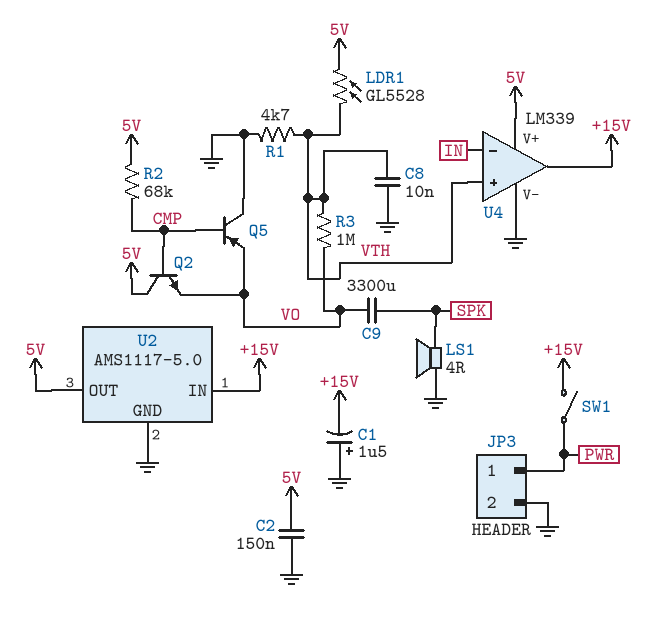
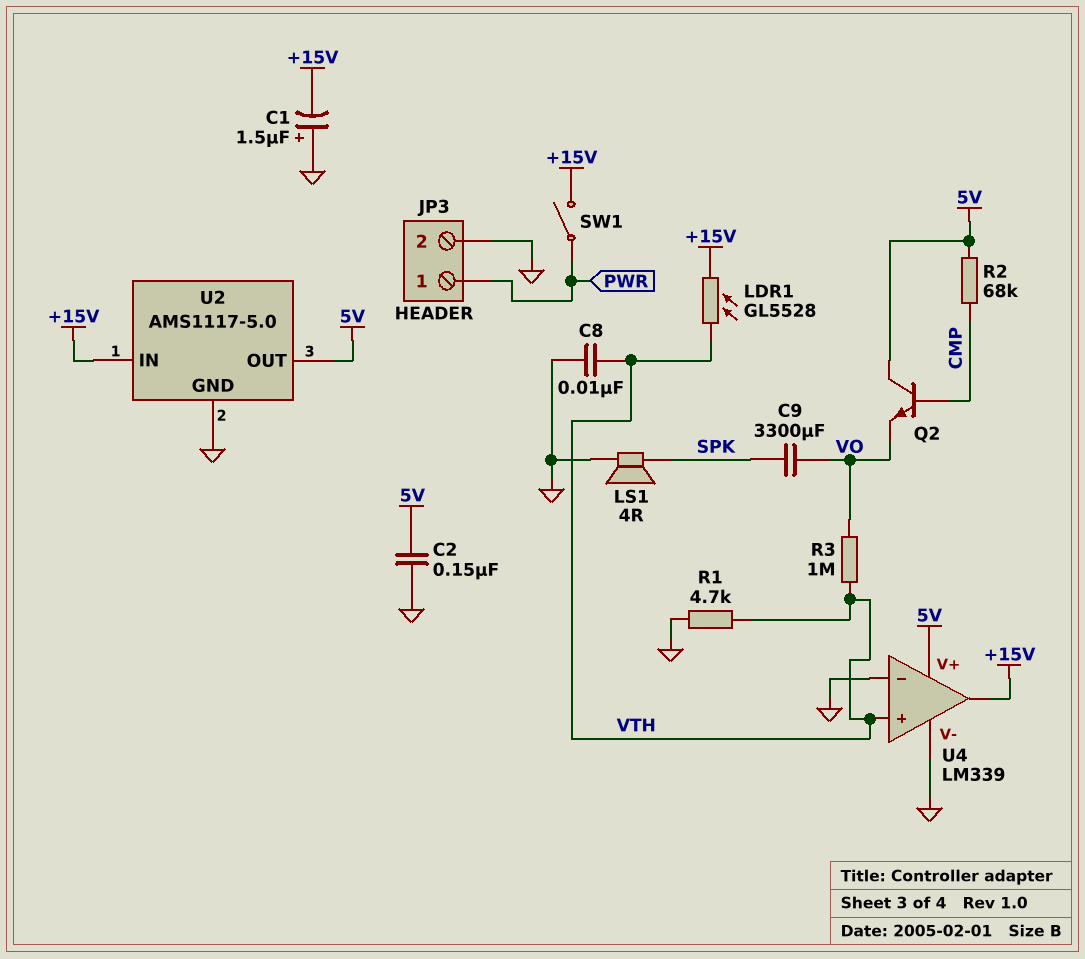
LDR1: GL5528 (5V, VTH) -> GL5528 (+15V, VTH)
Q5: PNP (B CMP, C GND, E VO) -> none
U4 pin in-: IN -> GND

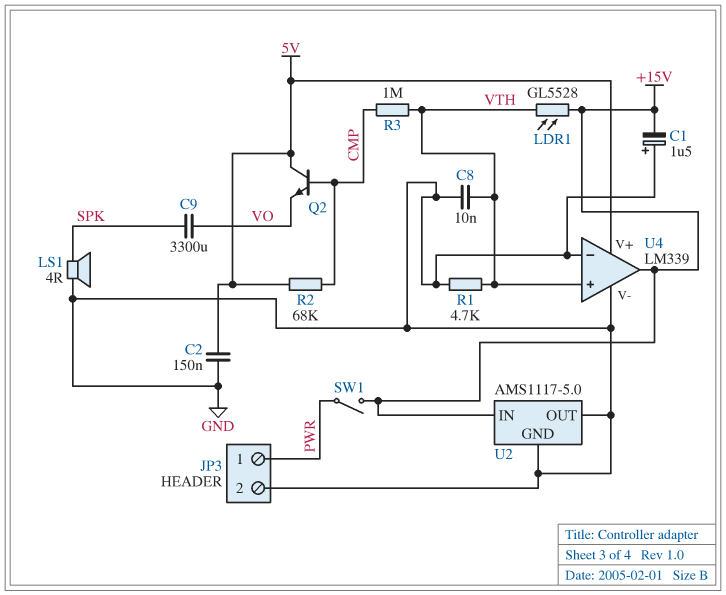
R3: 1M (VO, VTH) -> 1M (CMP, VTH)
U2 pin OUT: 5V -> GND

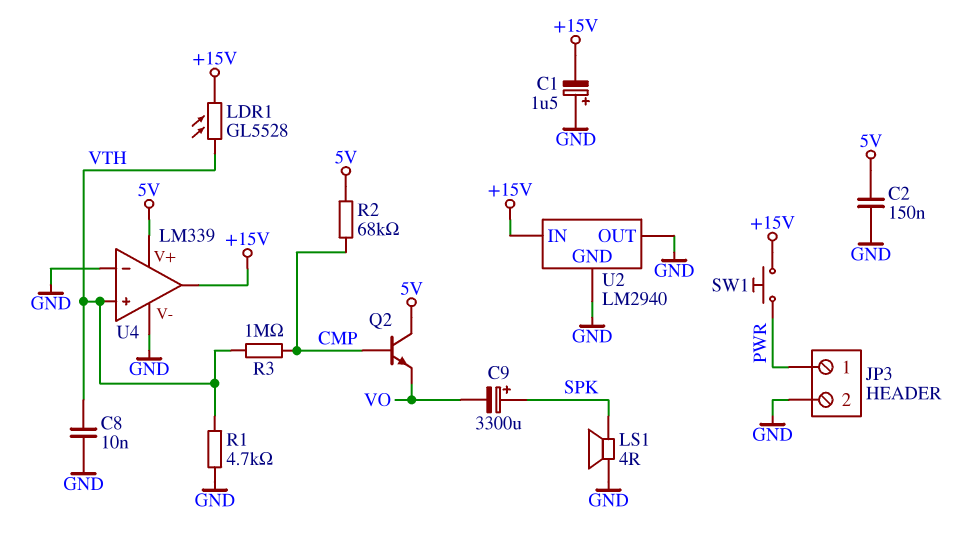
C9: 3300uF (SPK, VO) -> 3300uF (plus SPK, minus VO)
SW1: switch (+15V, PWR) -> button (+15V, PWR)
U2: AMS1117-5.0 -> LM2940

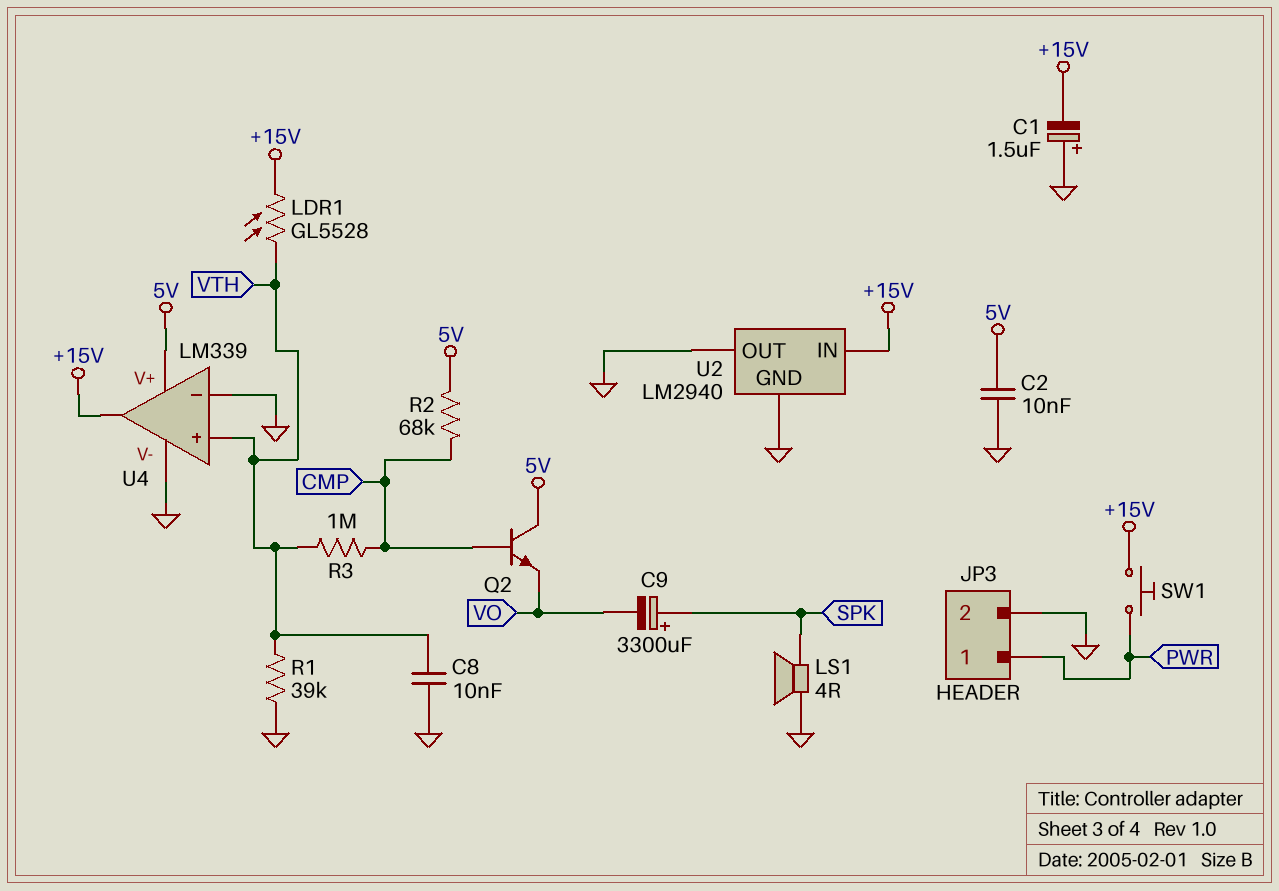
C2: 150nF (5V, GND) -> 10nF (5V, GND)
R1: 4.7k (GND, VTH) -> 39k (GND, VTH)

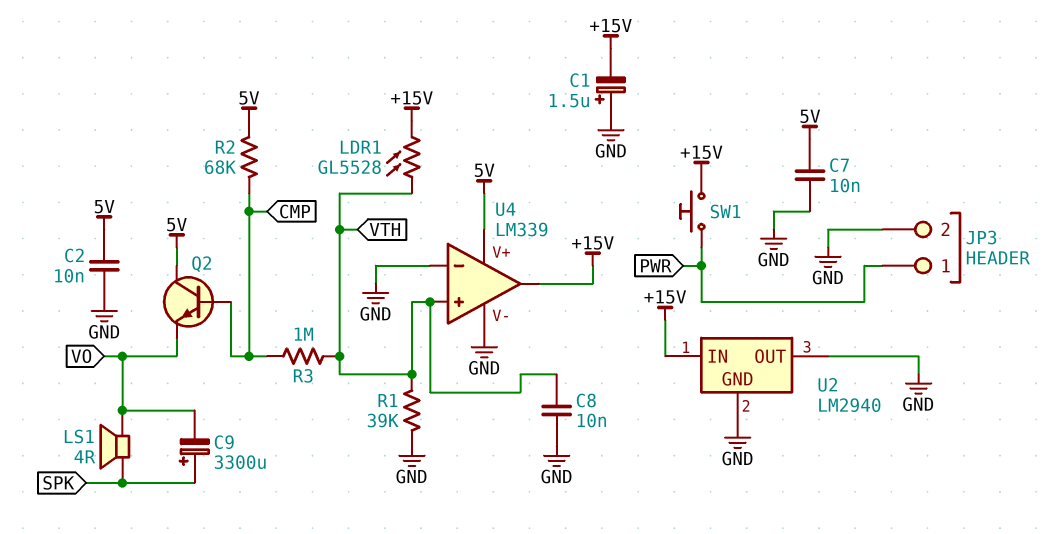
C7: none -> 10nF (5V, GND)
LS1: speaker 4R (GND, SPK) -> speaker 4R (SPK, VO)

